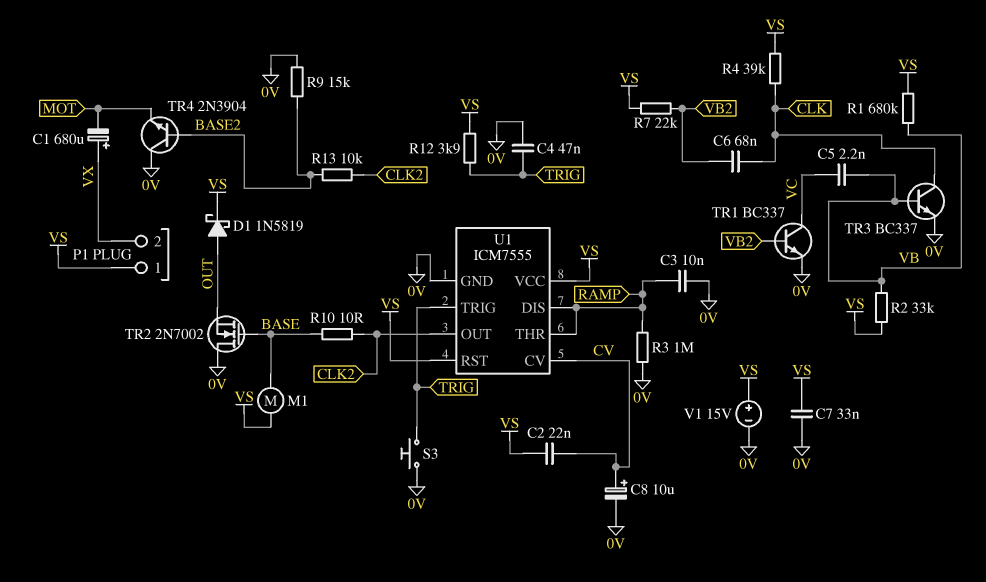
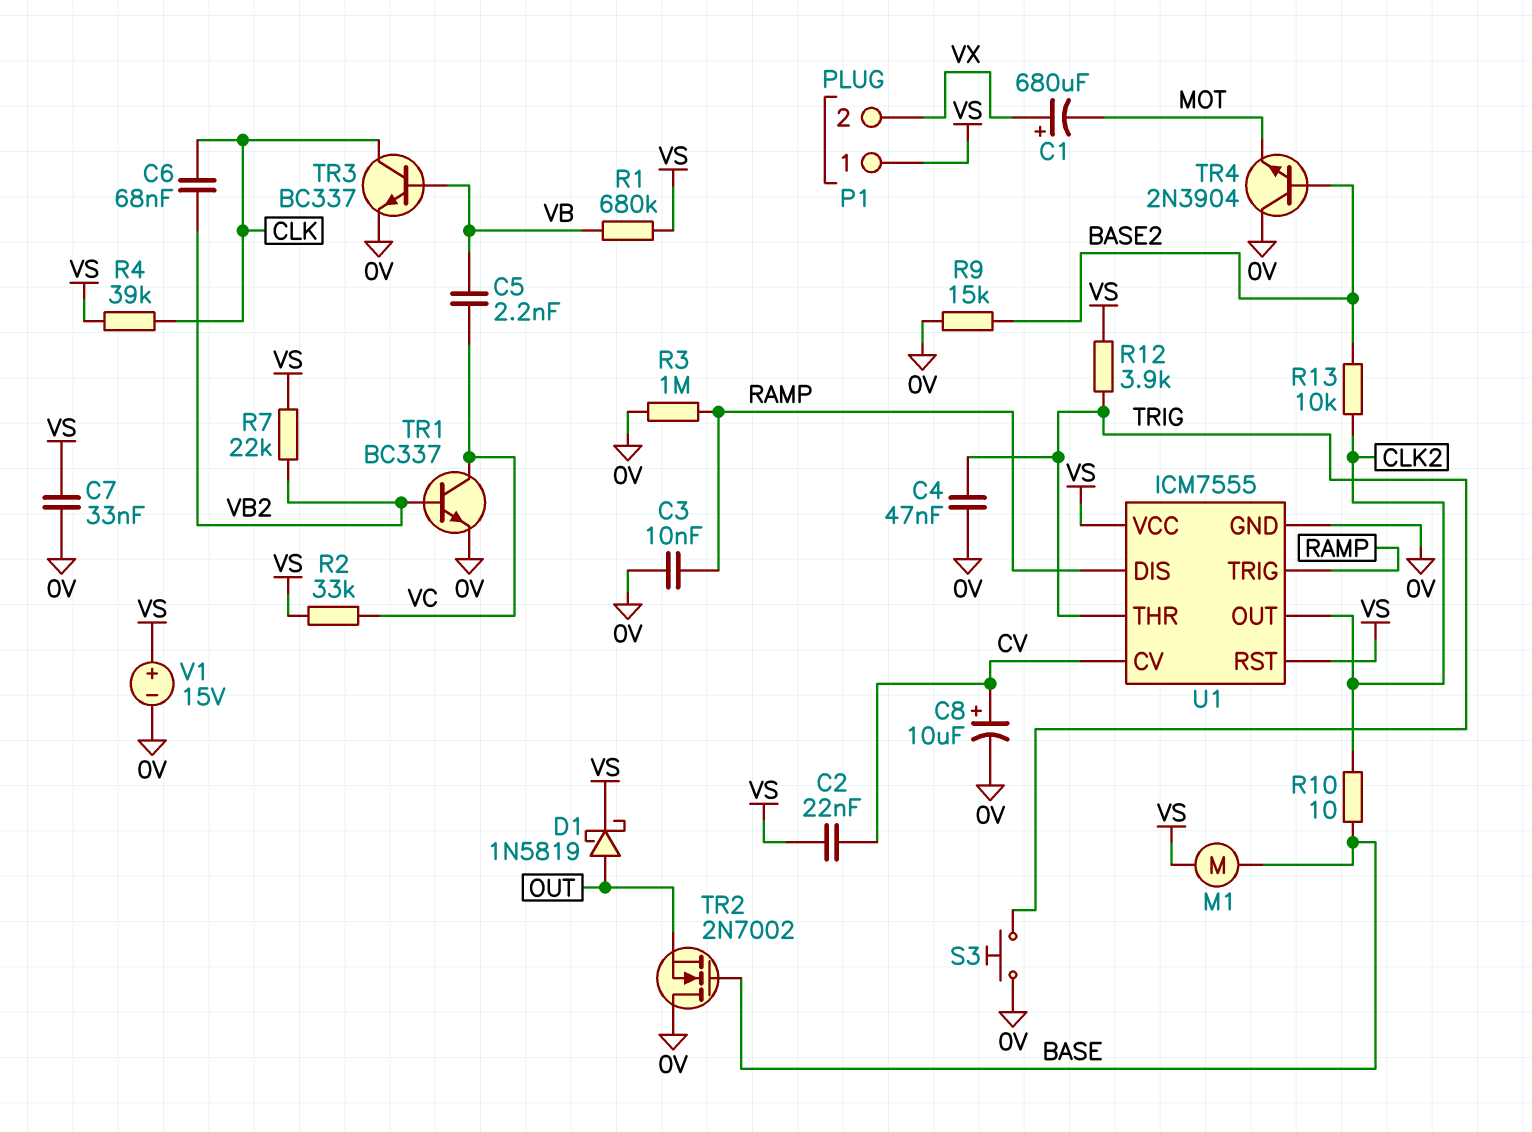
R2: 33k (VB, VS) -> 33k (VC, VS)
U1 pin THR: RAMP -> TRIG
U1 pin TRIG: TRIG -> RAMP

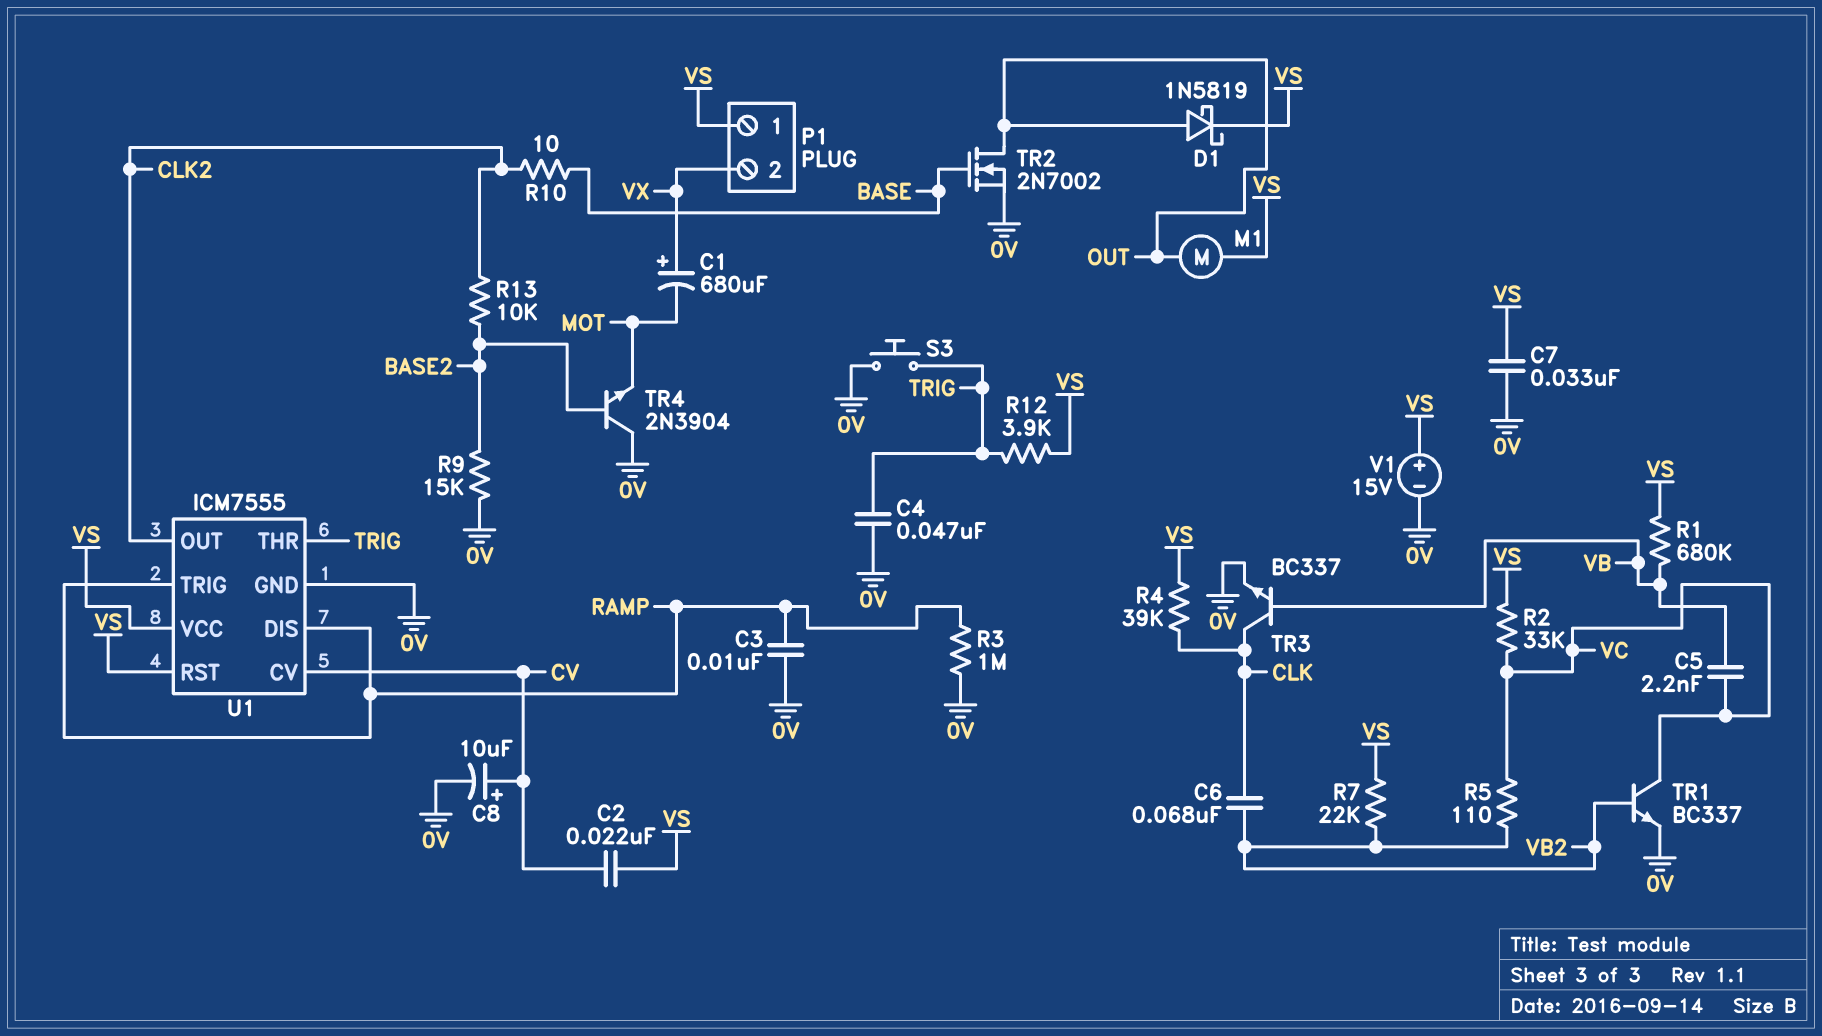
M1: motor (BASE, VS) -> motor (OUT, VS)
R5: none -> 110 (VB2, VC)
TR2: NMOS 2N7002 (G BASE, D 0V, S OUT) -> NMOS 2N7002 (G BASE, D OUT, S 0V)

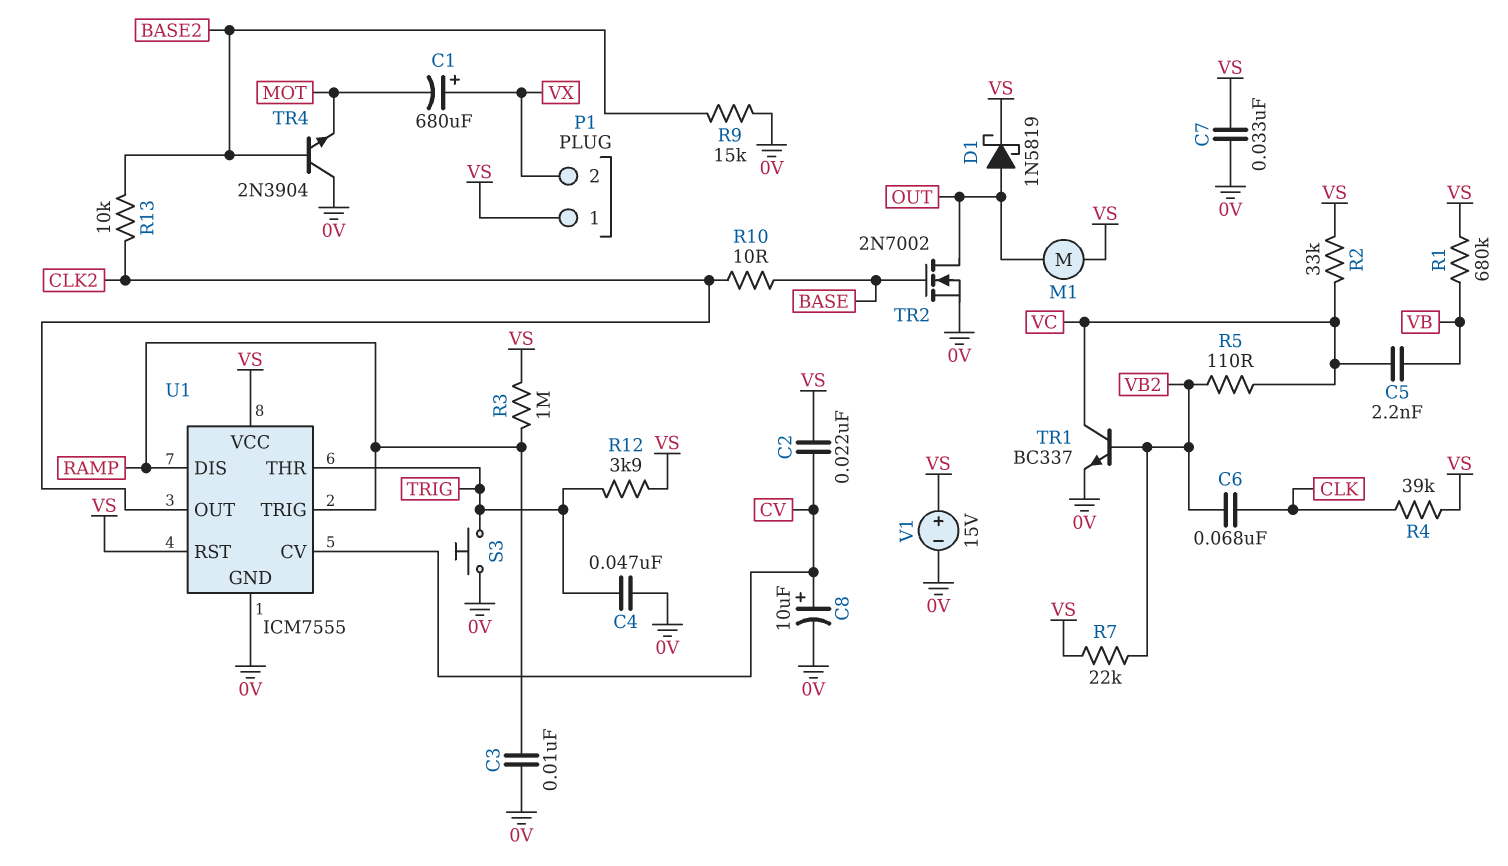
R3: 1M (0V, RAMP) -> 1M (RAMP, VS)
TR3: NPN BC337 (B VB, C CLK, E 0V) -> none

